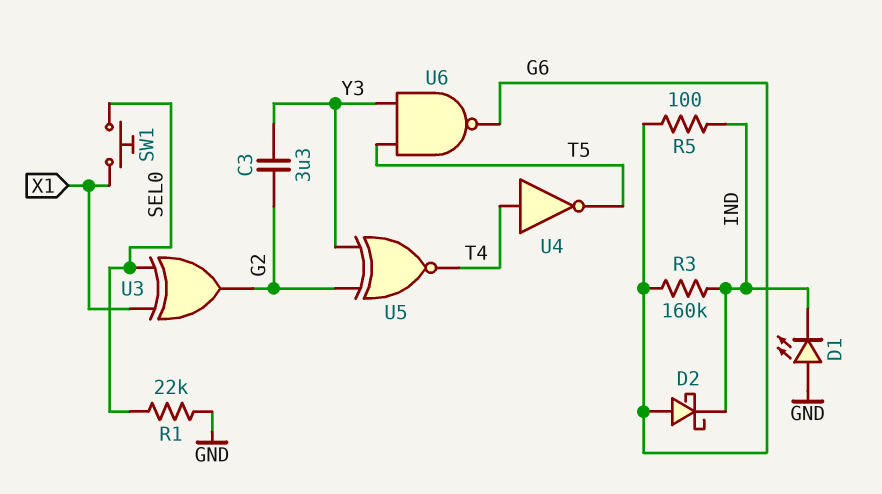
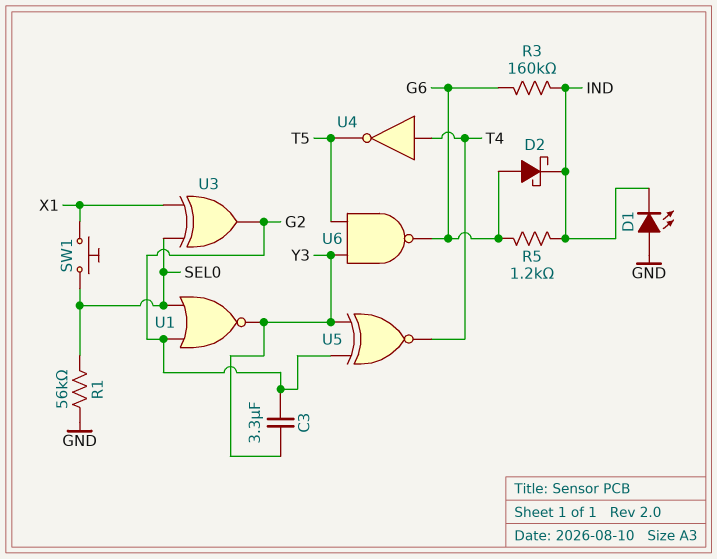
R1: 22k (GND, SEL0) -> 56k (GND, SEL0)
R5: 100 (G6, IND) -> 1.2k (G6, IND)
U1: none -> NOR (in G2, in SEL0, out Y3)

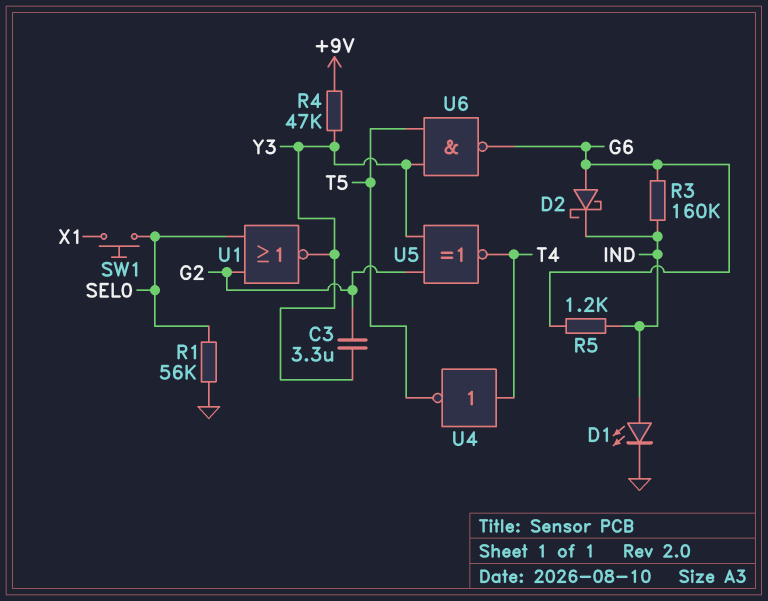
D1: LED (A GND, K IND) -> LED (A IND, K GND)
R4: none -> 47k (+9V, Y3)
U3: XOR (in SEL0, in X1, out G2) -> none

